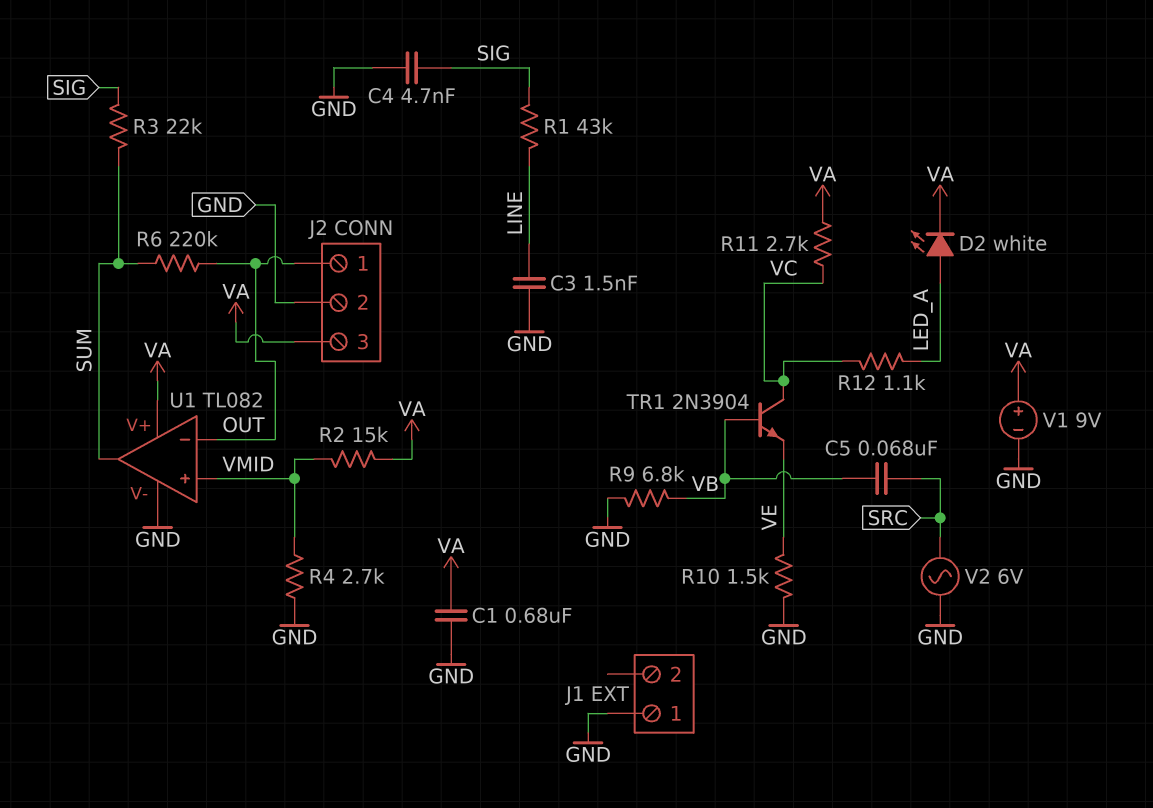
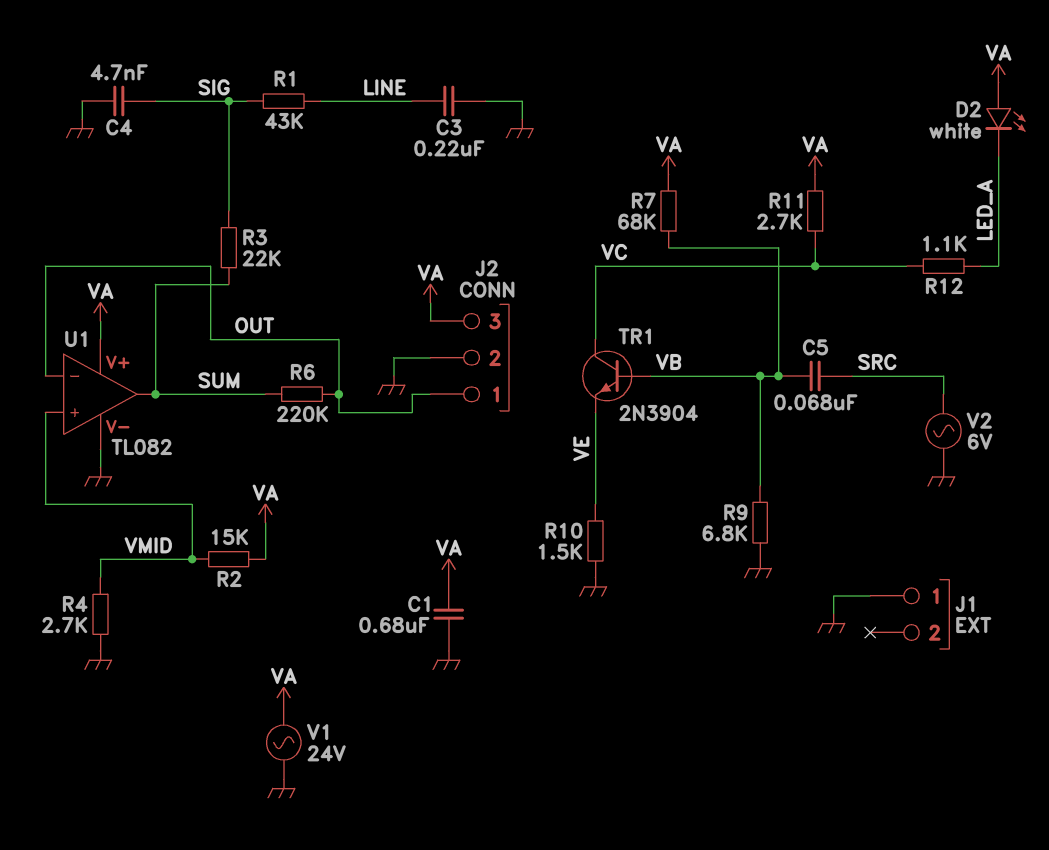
C3: 1.5nF (GND, LINE) -> 220nF (GND, LINE)
D2: LED white (A LED_A, K VA) -> LED white (A VA, K LED_A)
R7: none -> 68k (VA, VB)
V1: 9V (plus VA, minus GND) -> AC 24V (GND, VA)

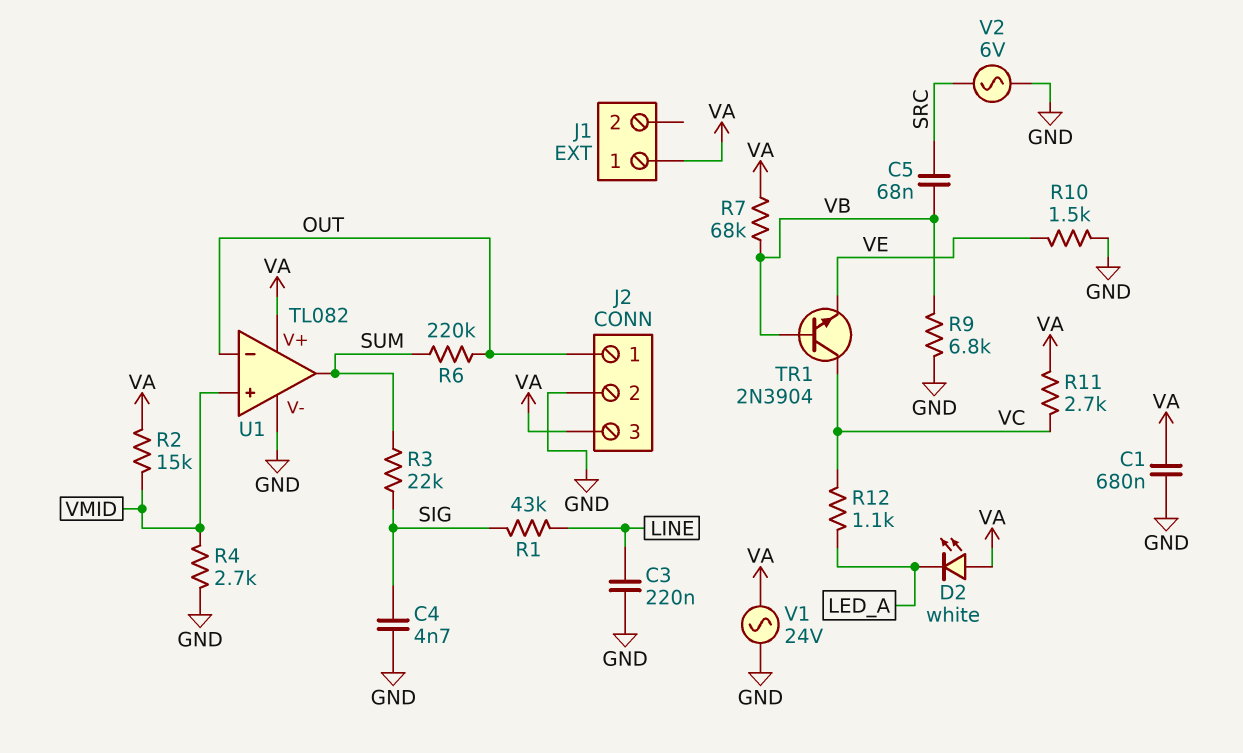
J1 pin 1: GND -> VA

